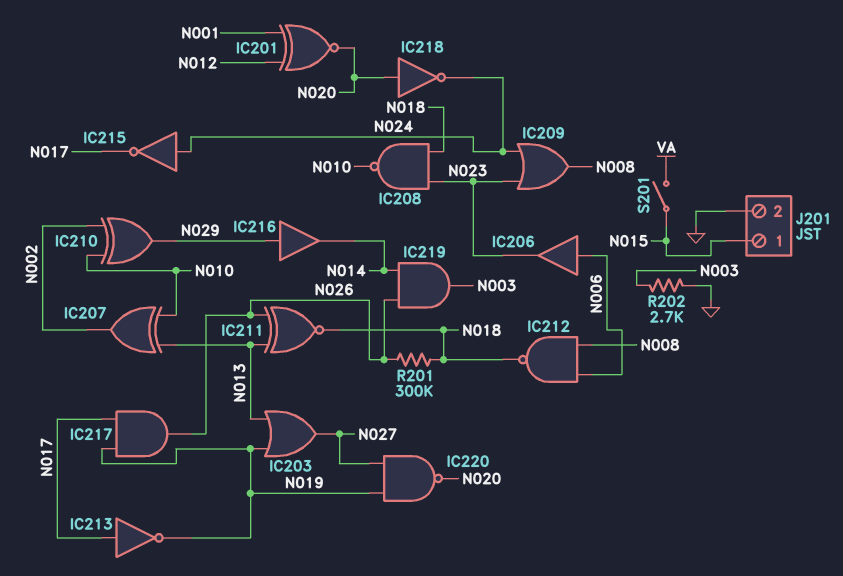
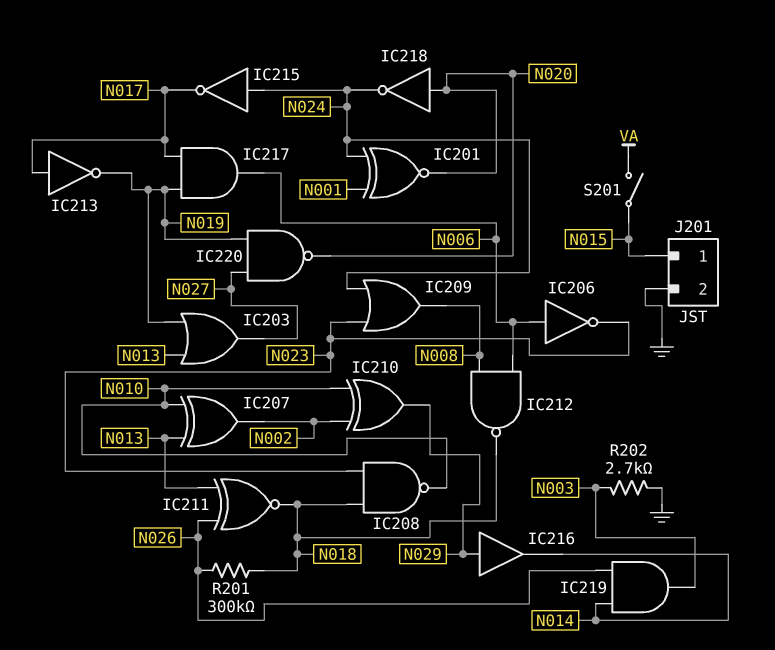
IC201: XNOR (in N001, in N012, out N020) -> XNOR (in N001, in N024, out N020)
IC206: buffer (in N006, out N023) -> NOT (in N006, out N023)
IC217: AND (in N017, in N019, out N026) -> AND (in N017, in N019, out N006)

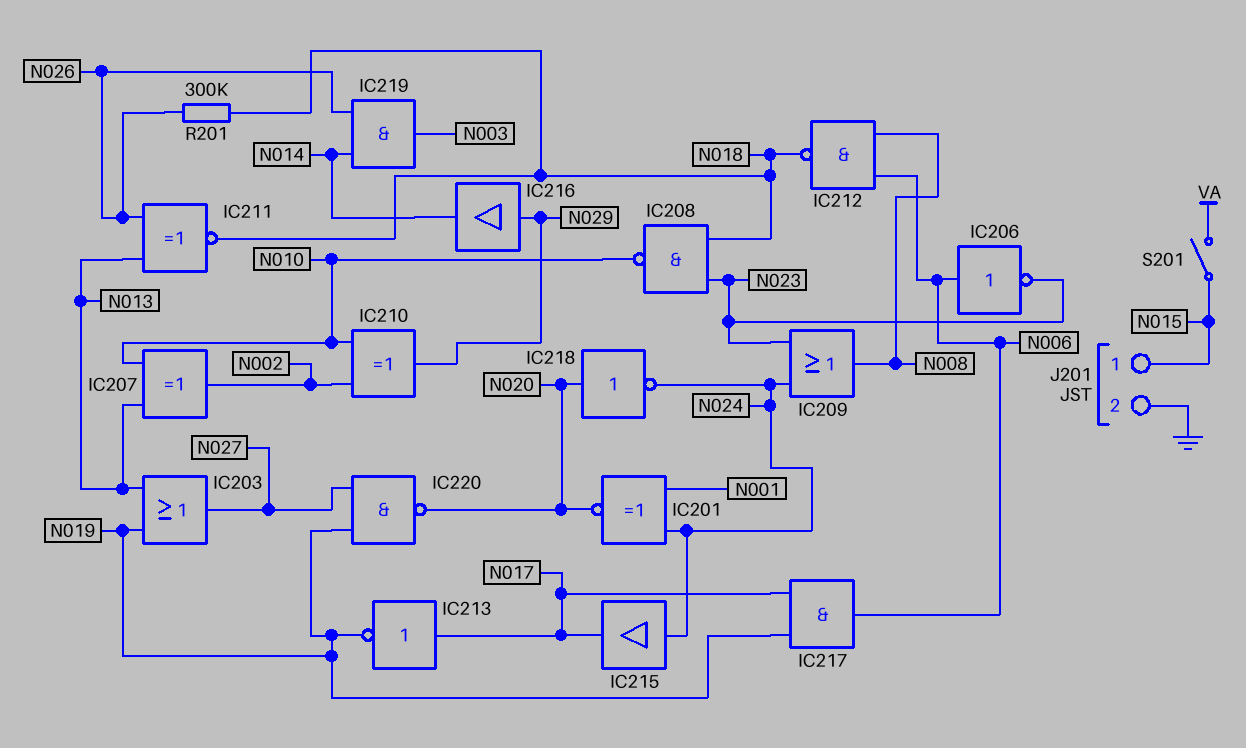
IC215: NOT (in N024, out N017) -> buffer (in N024, out N017)
R202: 2.7k (GND, N003) -> none

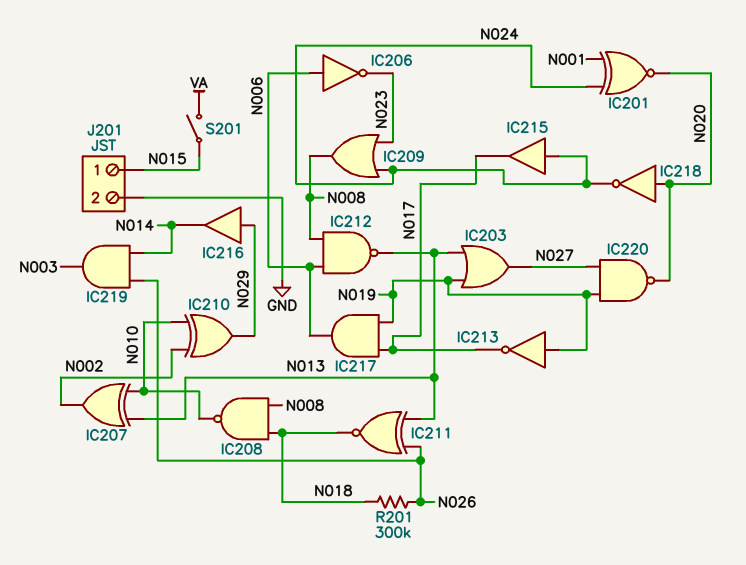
IC208: NAND (in N018, in N023, out N010) -> NAND (in N008, in N018, out N010)
IC212: NAND (in N006, in N008, out N018) -> NAND (in N006, in N008, out N013)
IC213: NOT (in N017, out N019) -> NOT (in N019, out N017)

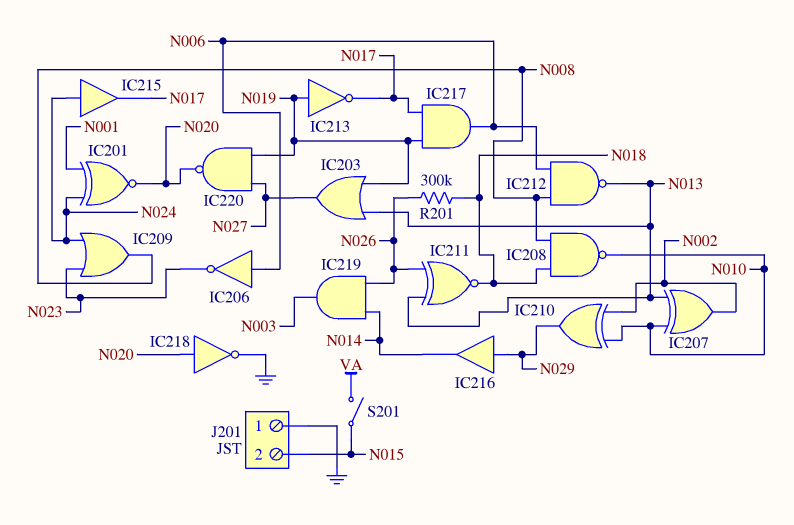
IC218: NOT (in N020, out N024) -> NOT (in N020, out GND)
J201 pin 1: N015 -> GND
J201 pin 2: GND -> N015

